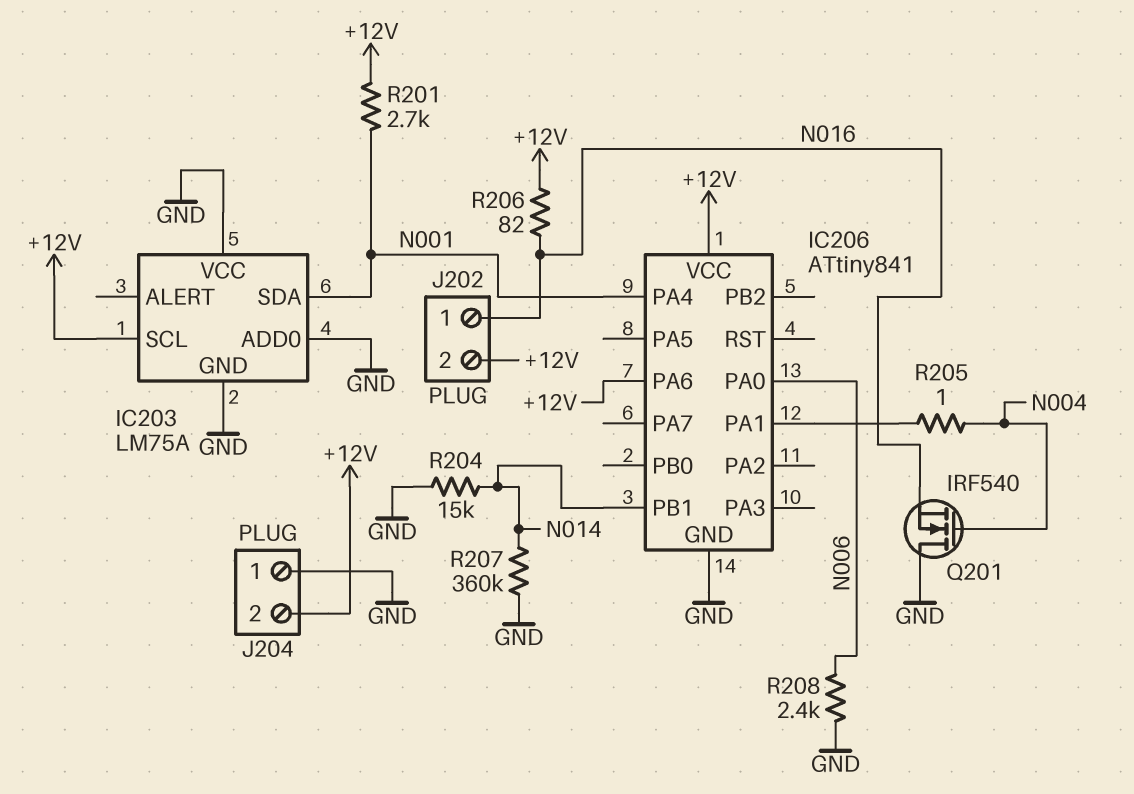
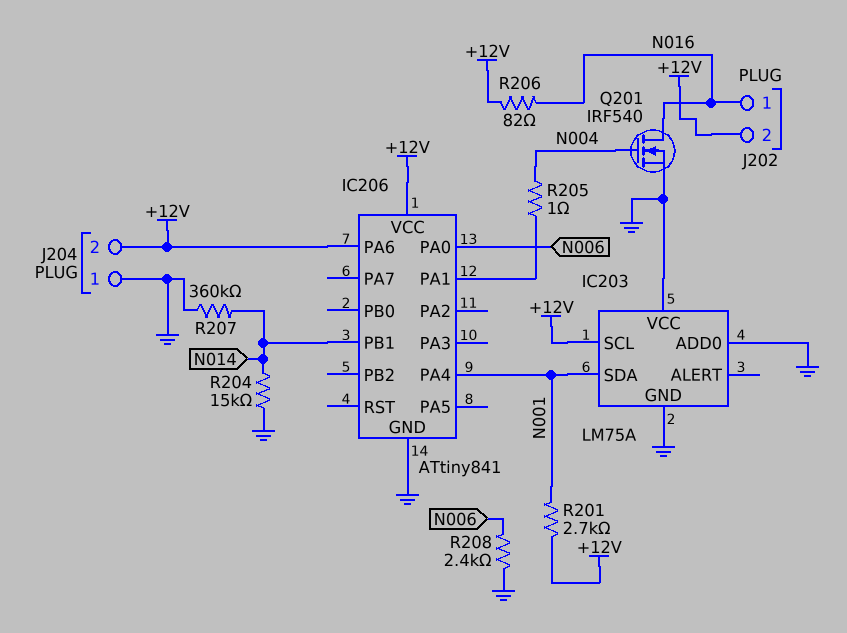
Q201: NMOS IRF540 (G N004, D GND, S N016) -> NMOS IRF540 (G N004, D N016, S GND)

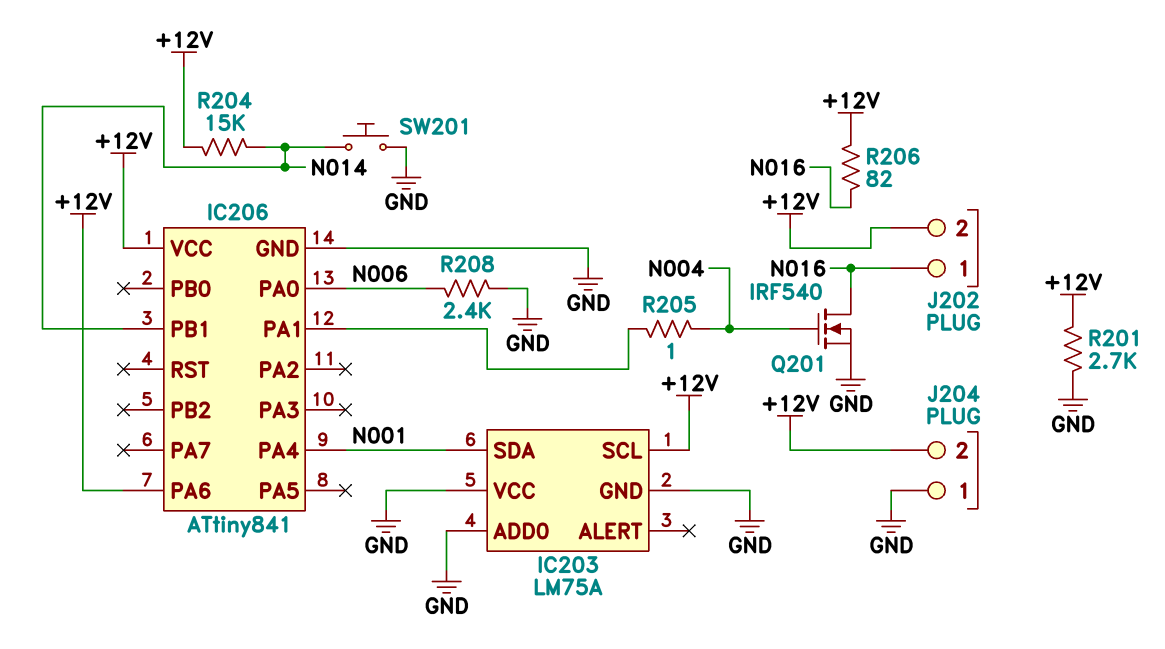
R201: 2.7k (+12V, N001) -> 2.7k (+12V, GND)
R204: 15k (GND, N014) -> 15k (+12V, N014)
R207: 360k (GND, N014) -> none
SW201: none -> button (GND, N014)

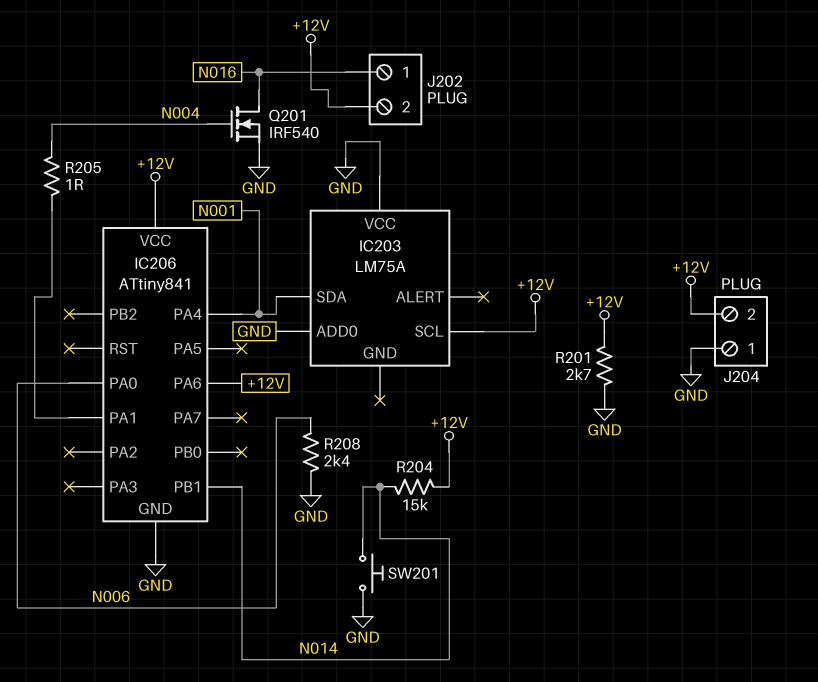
IC203 pin GND: GND -> none
R206: 82 (+12V, N016) -> none

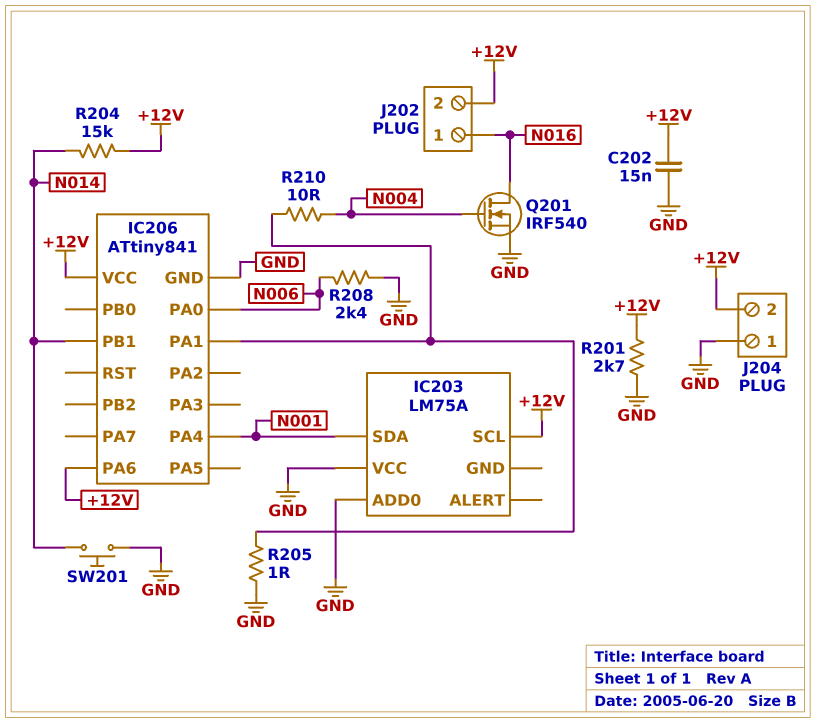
C202: none -> 15nF (+12V, GND)
R205: 1 (IC206/PA1, N004) -> 1 (GND, IC206/PA1)
R210: none -> 10 (IC206/PA1, N004)

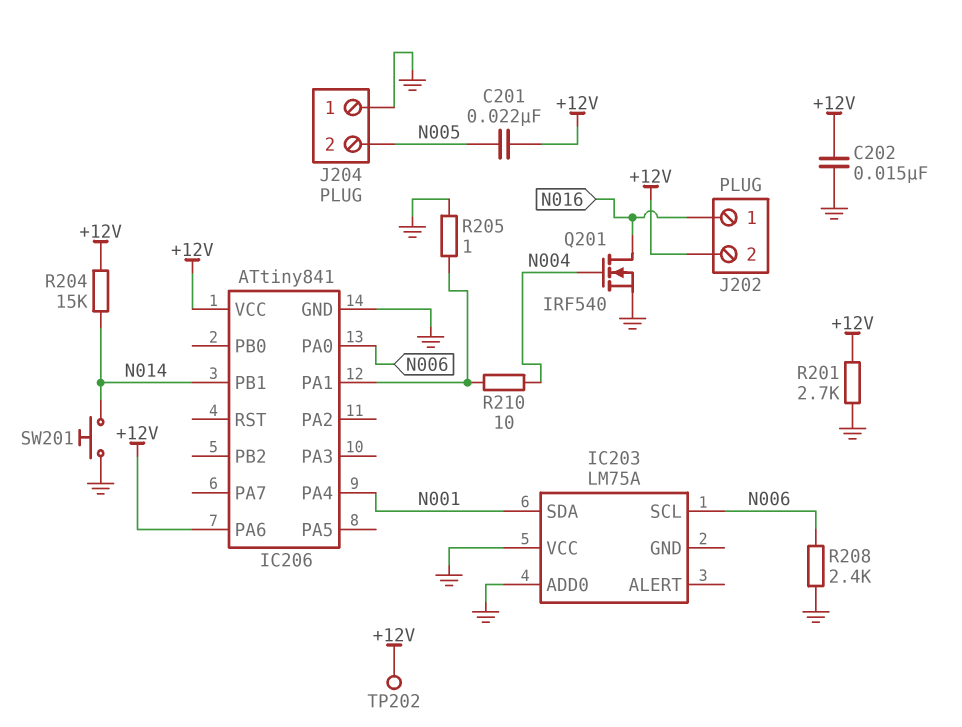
C201: none -> 22nF (+12V, N005)
IC203 pin SCL: +12V -> N006
J204 pin 2: +12V -> N005
TP202: none -> test point (+12V)

